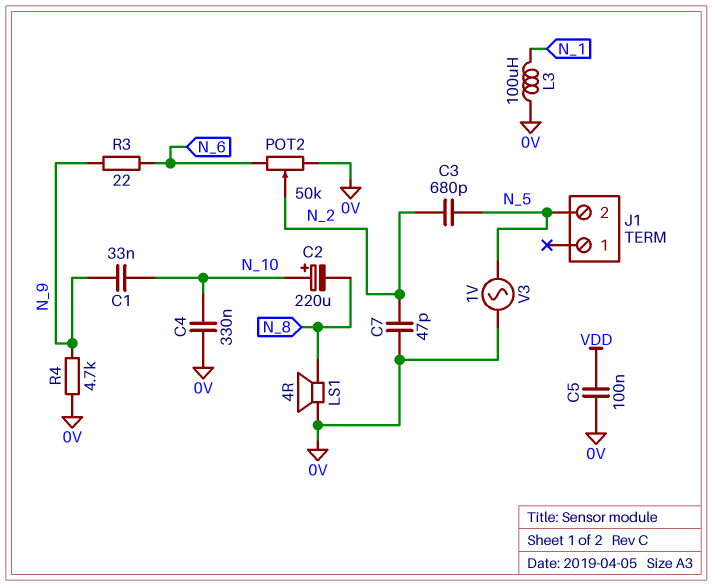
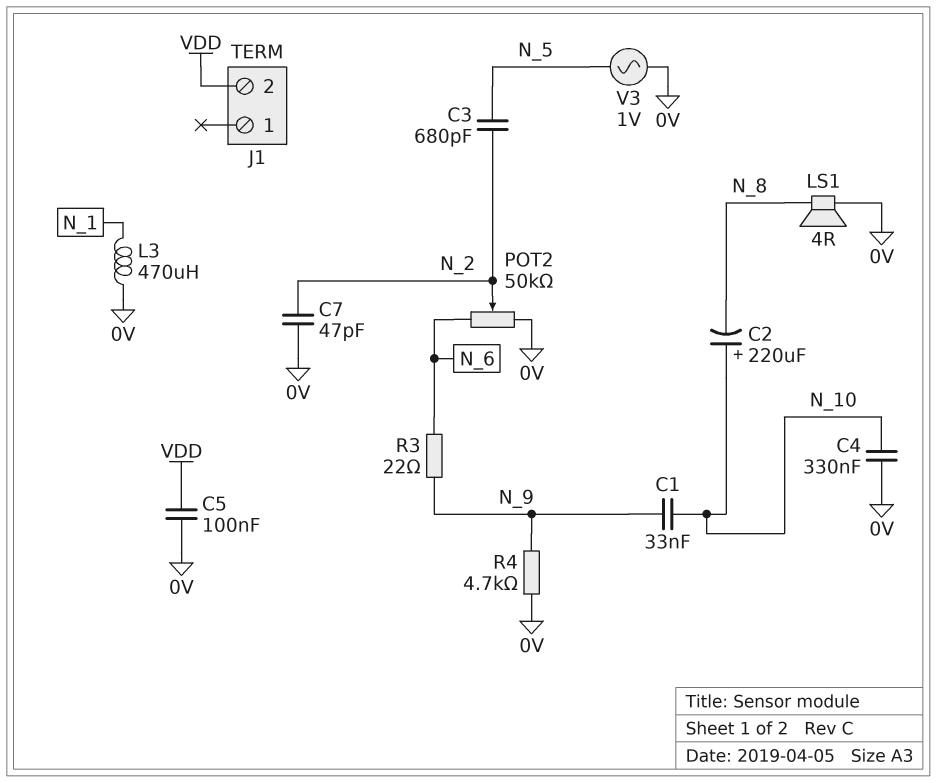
J1 pin 2: N_5 -> VDD
L3: 100uH (0V, N_1) -> 470uH (0V, N_1)

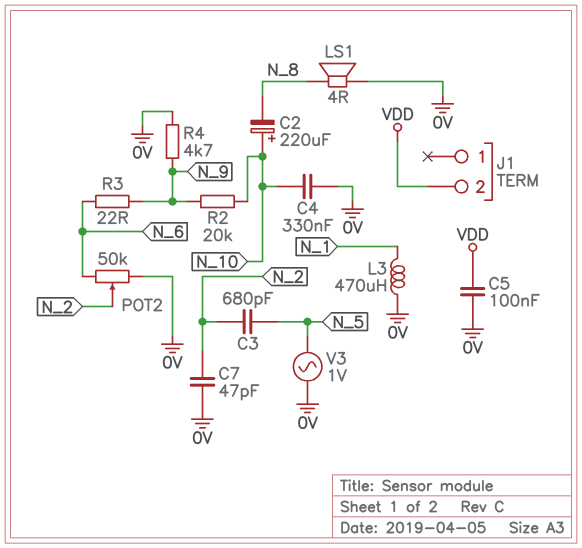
C1: 33nF (N_9, N_10) -> none
R2: none -> 20k (N_9, N_10)

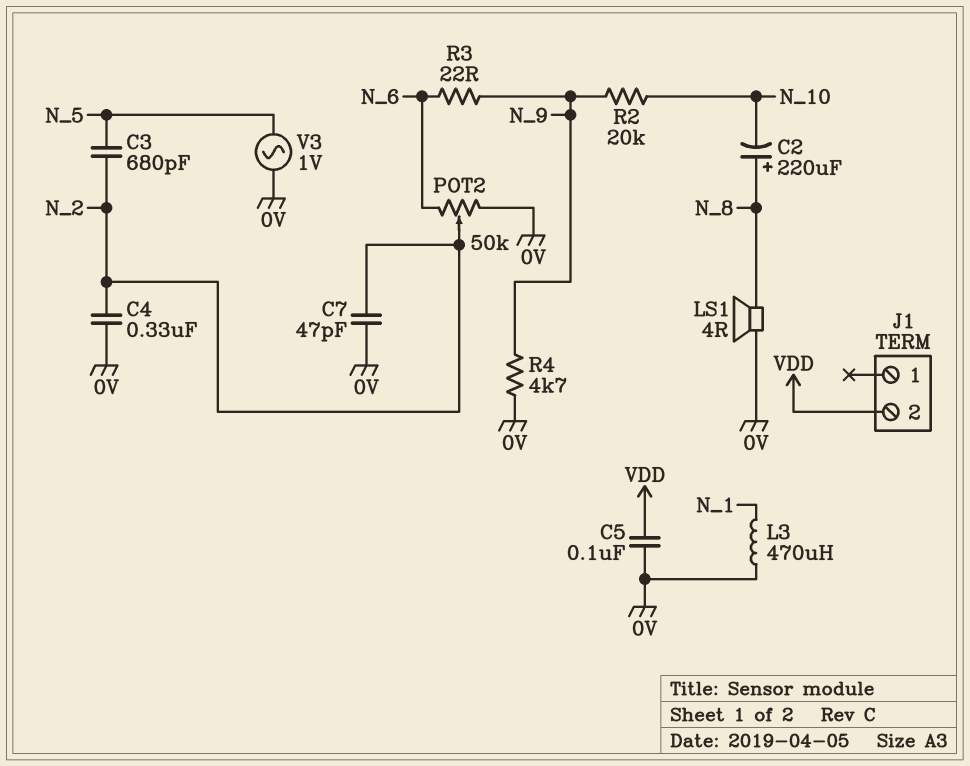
C2: 220uF (plus N_10, minus N_8) -> 220uF (plus N_8, minus N_10)
C4: 330nF (0V, N_10) -> 330nF (0V, N_2)

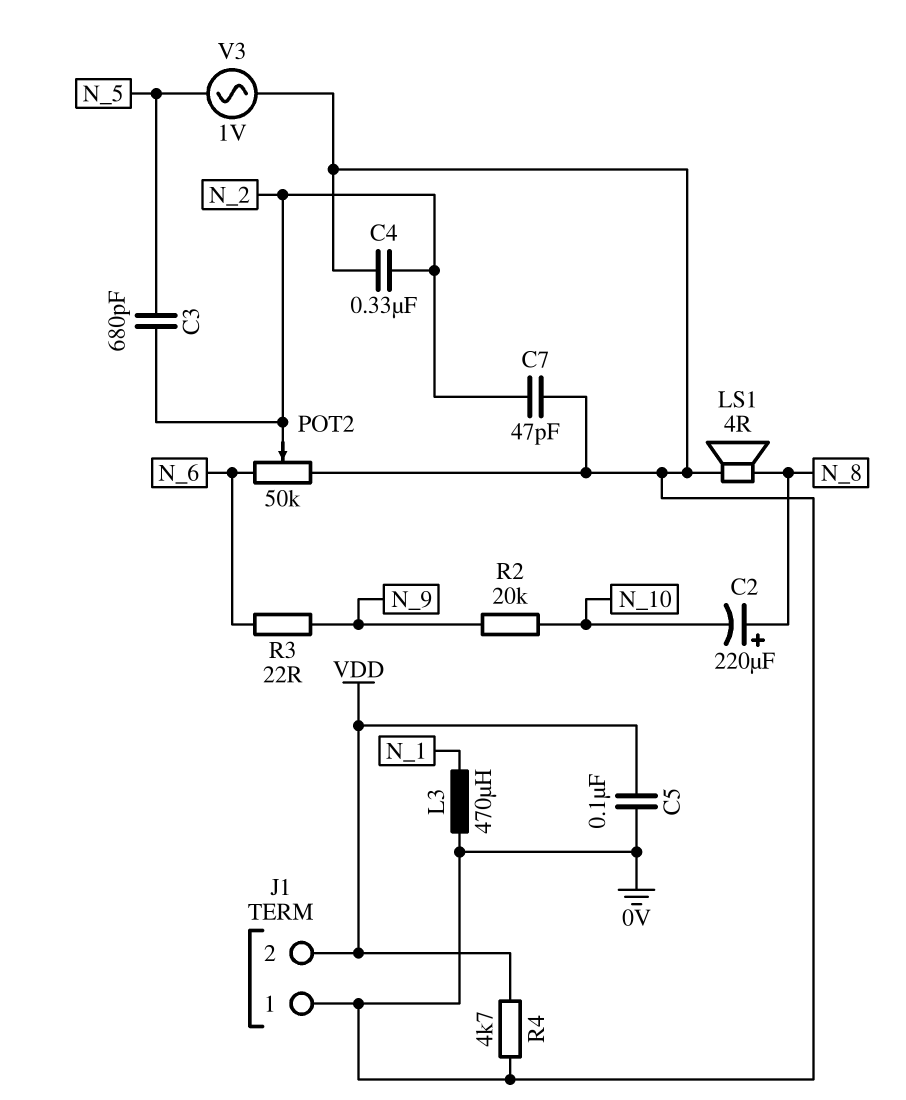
J1 pin 1: none -> 0V
R4: 4.7k (0V, N_9) -> 4.7k (0V, VDD)

